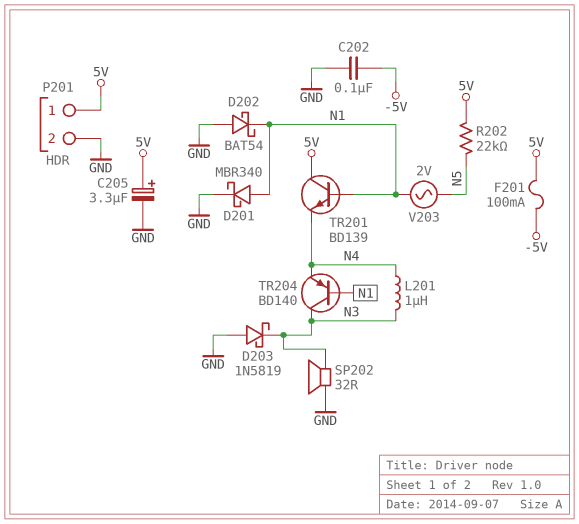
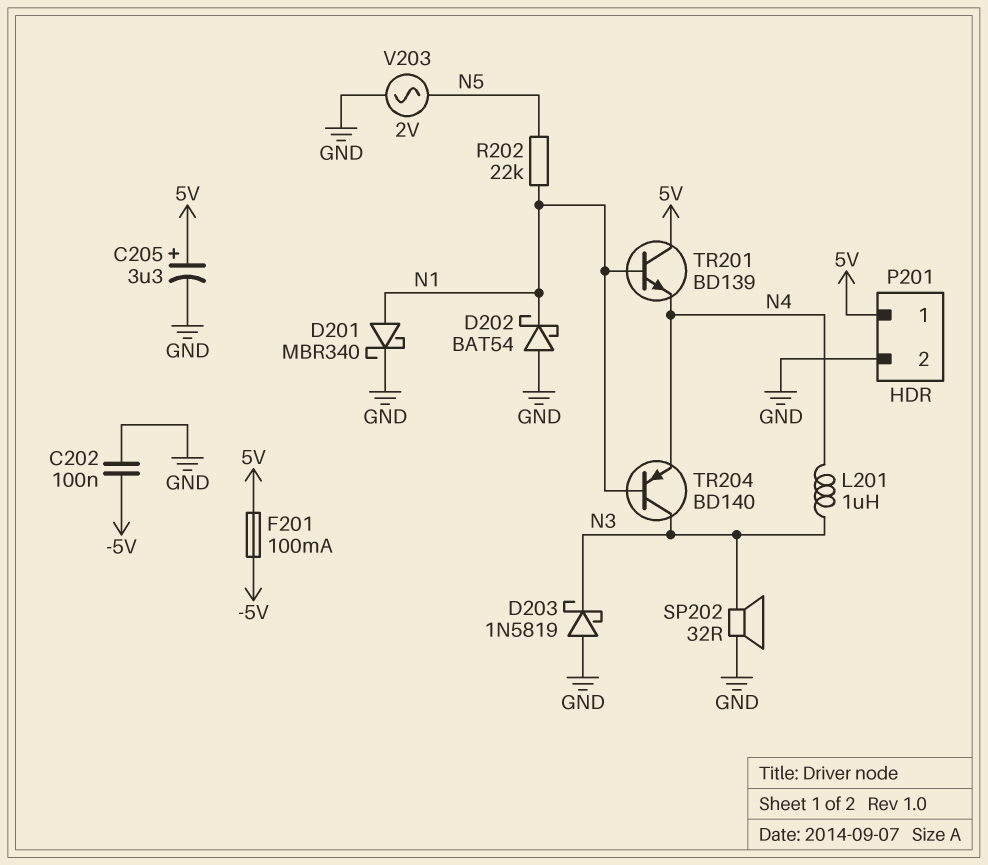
R202: 22k (5V, N5) -> 22k (N1, N5)
V203: AC 2V (N1, N5) -> AC 2V (GND, N5)

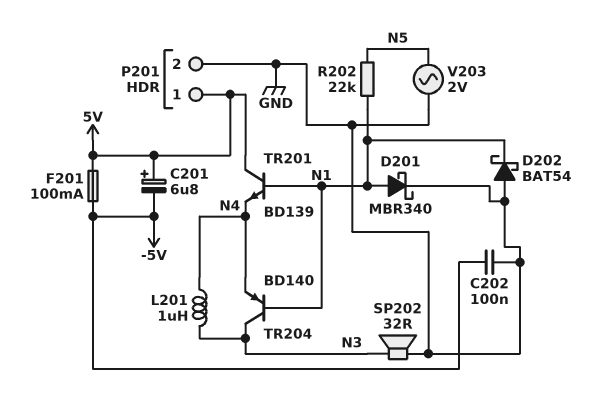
C201: none -> 6.8uF (plus 5V, minus -5V)
C205: 3.3uF (plus 5V, minus GND) -> none
D203: schottky 1N5819 (A GND, K N3) -> none

